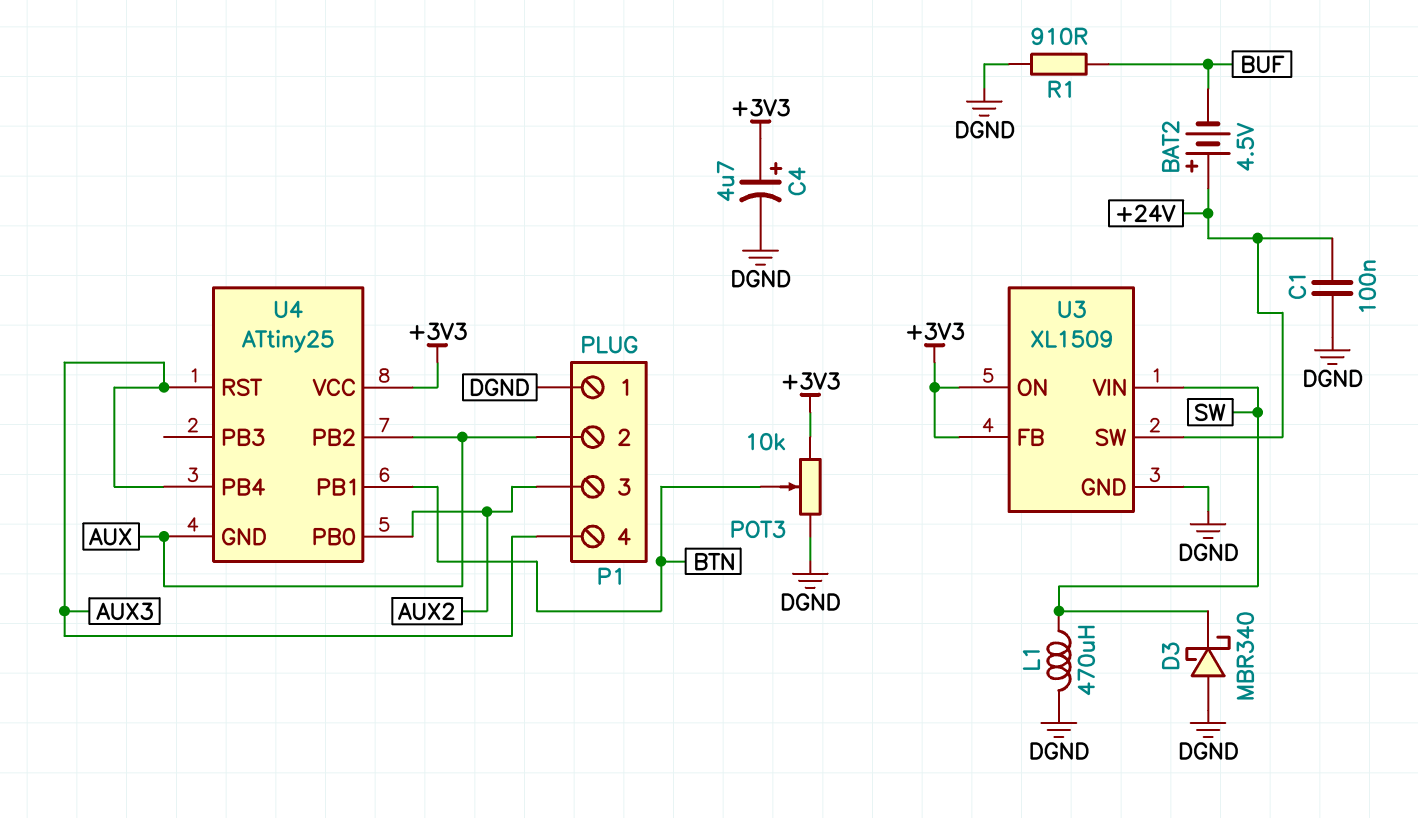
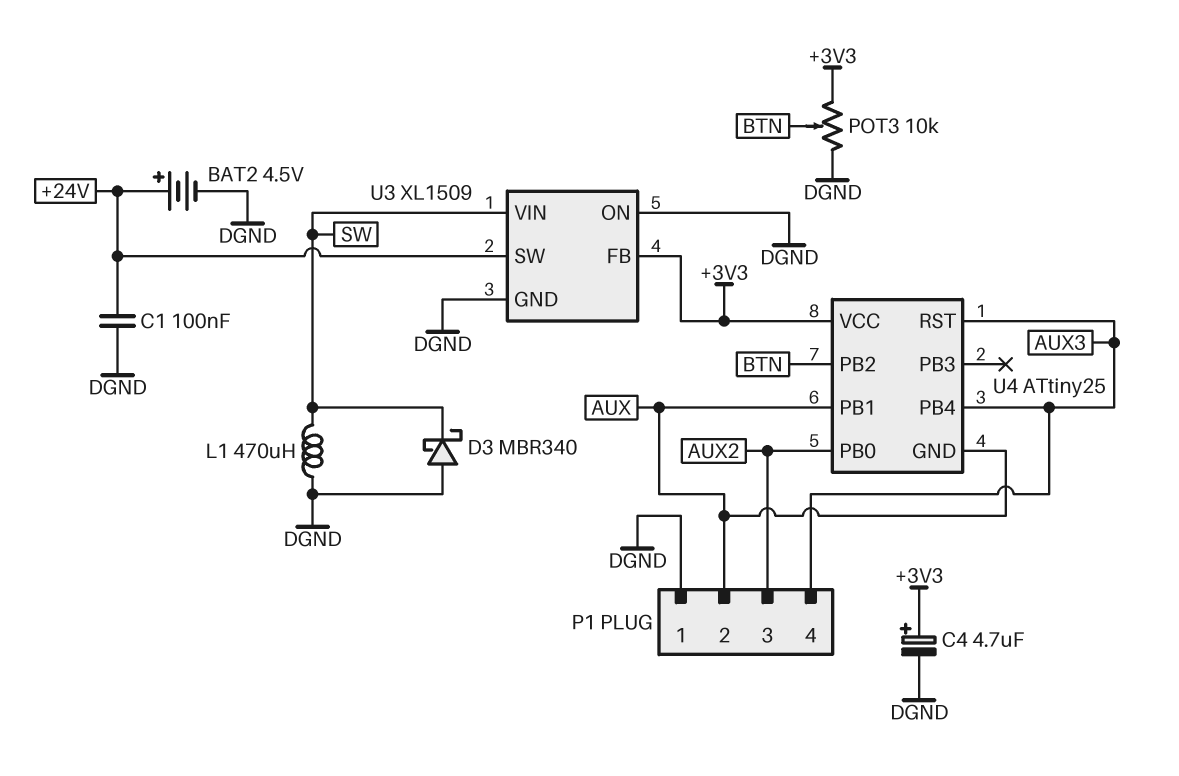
BAT2: 4.5V (plus +24V, minus BUF) -> 4.5V (plus +24V, minus DGND)
R1: 910 (BUF, DGND) -> none
U3 pin ON: +3V3 -> DGND
U4 pin PB1: BTN -> AUX
U4 pin PB2: AUX -> BTN

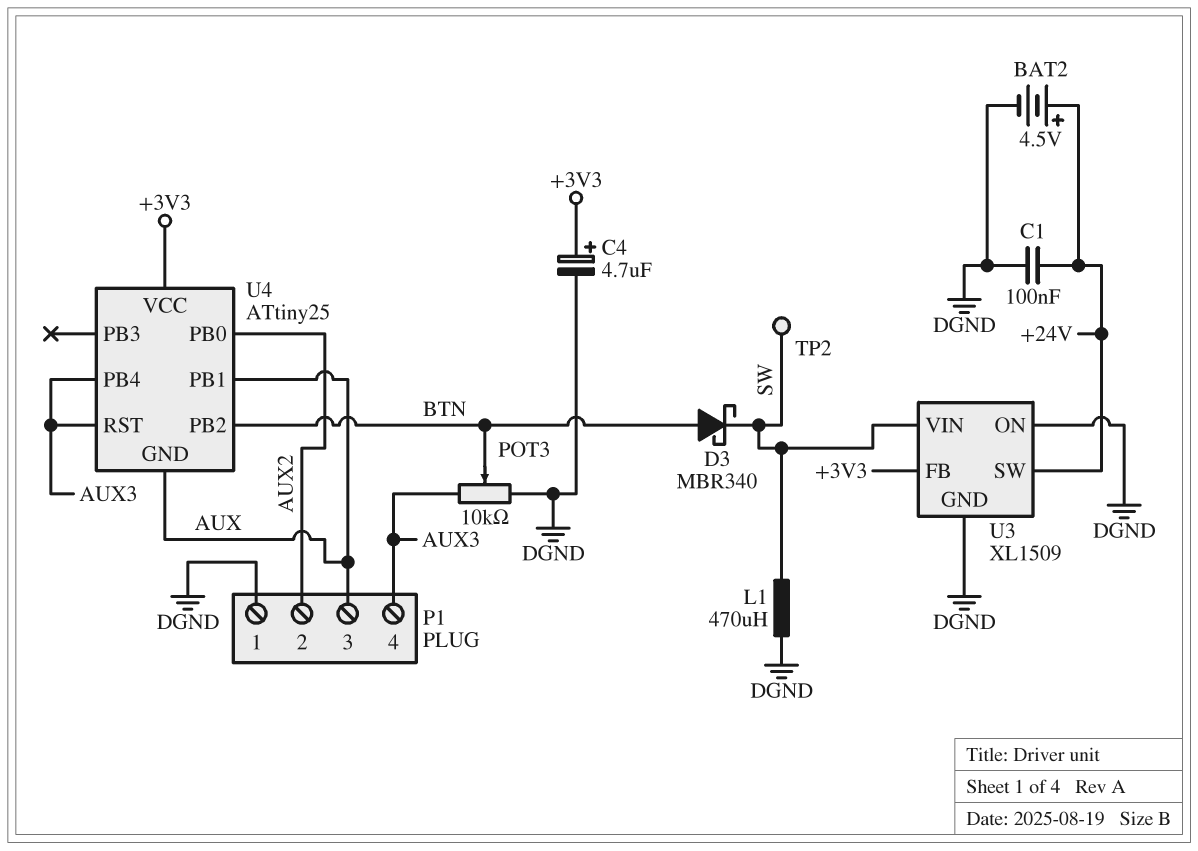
D3: schottky MBR340 (A DGND, K SW) -> schottky MBR340 (A BTN, K SW)
P1 pin 2: AUX -> AUX2
P1 pin 3: AUX2 -> AUX
POT3: 10k (+3V3, DGND, wiper BTN) -> 10k (AUX3, DGND, wiper BTN)
TP2: none -> test point (SW)

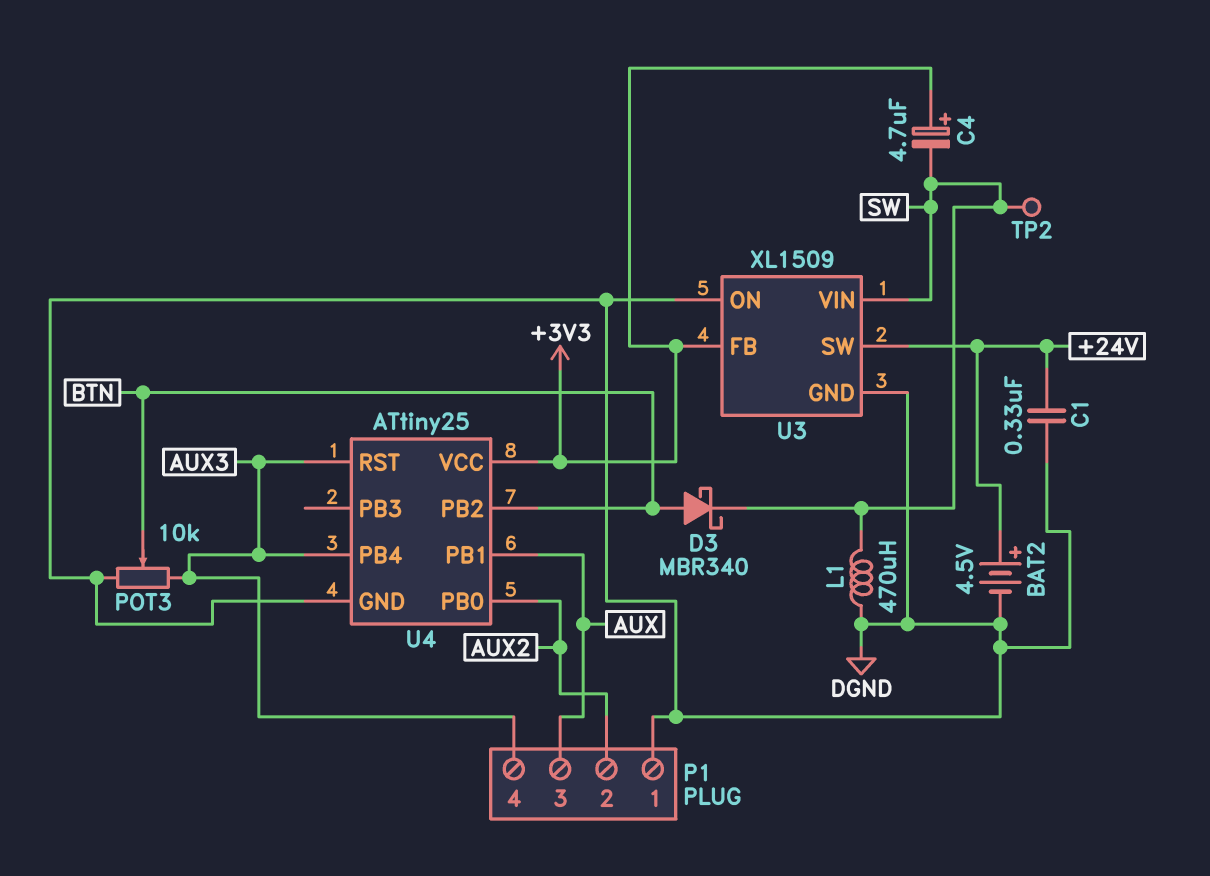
C1: 100nF (+24V, DGND) -> 330nF (+24V, DGND)
C4: 4.7uF (plus +3V3, minus DGND) -> 4.7uF (plus +3V3, minus SW)
U4 pin GND: AUX -> DGND

